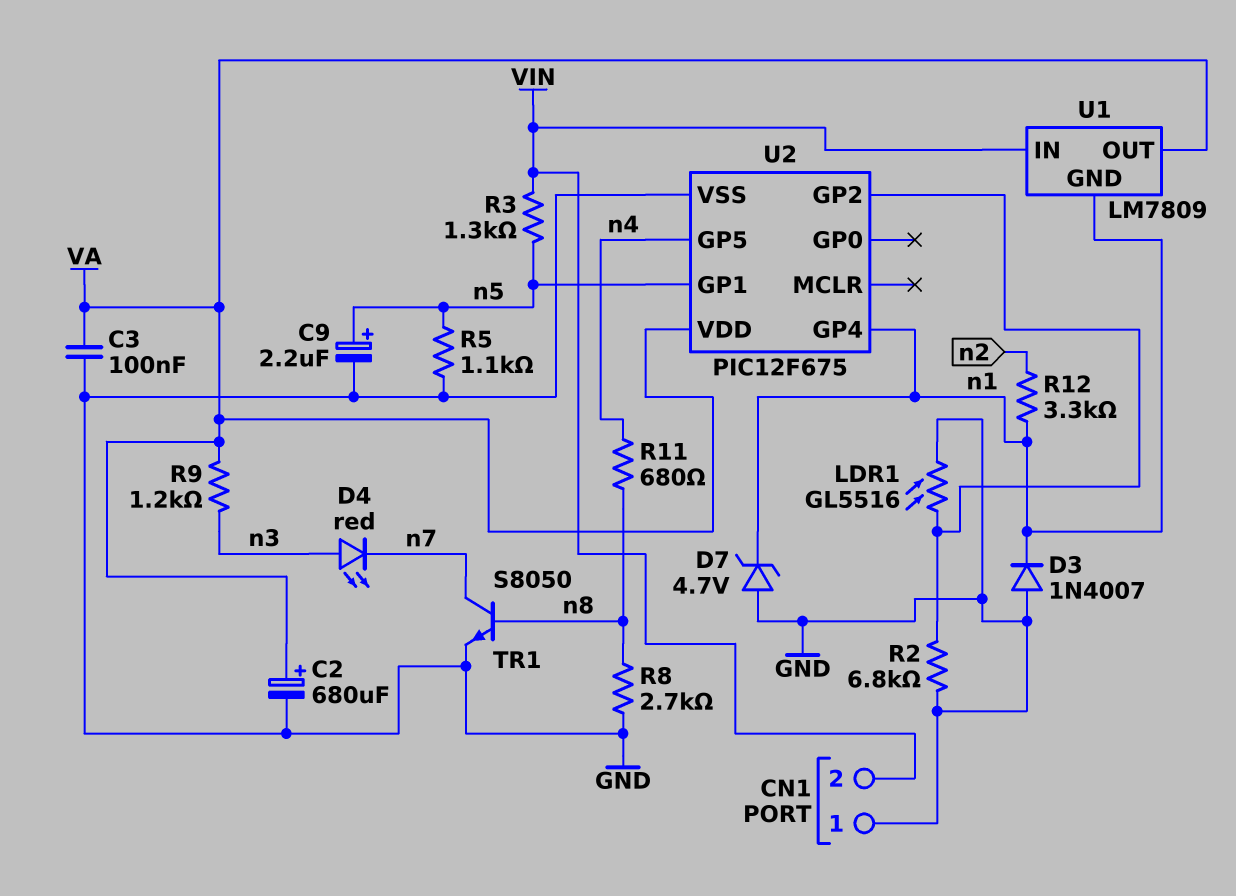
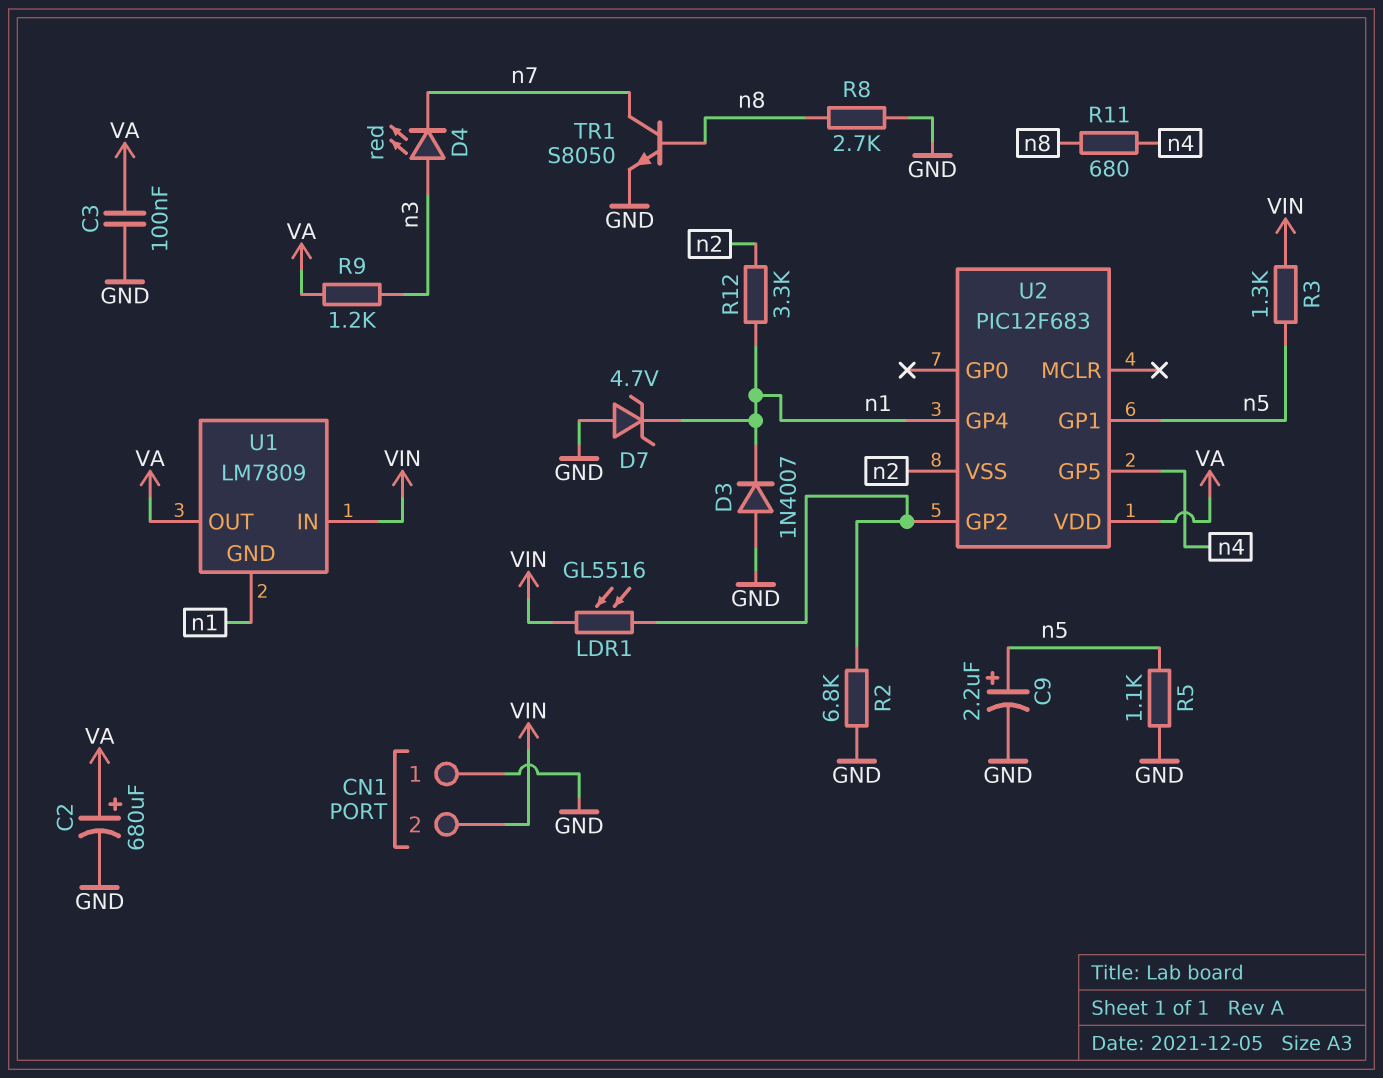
LDR1: GL5516 (GND, U2/GP2) -> GL5516 (U2/GP2, VIN)
U2: PIC12F675 -> PIC12F683
U2 pin VSS: GND -> n2

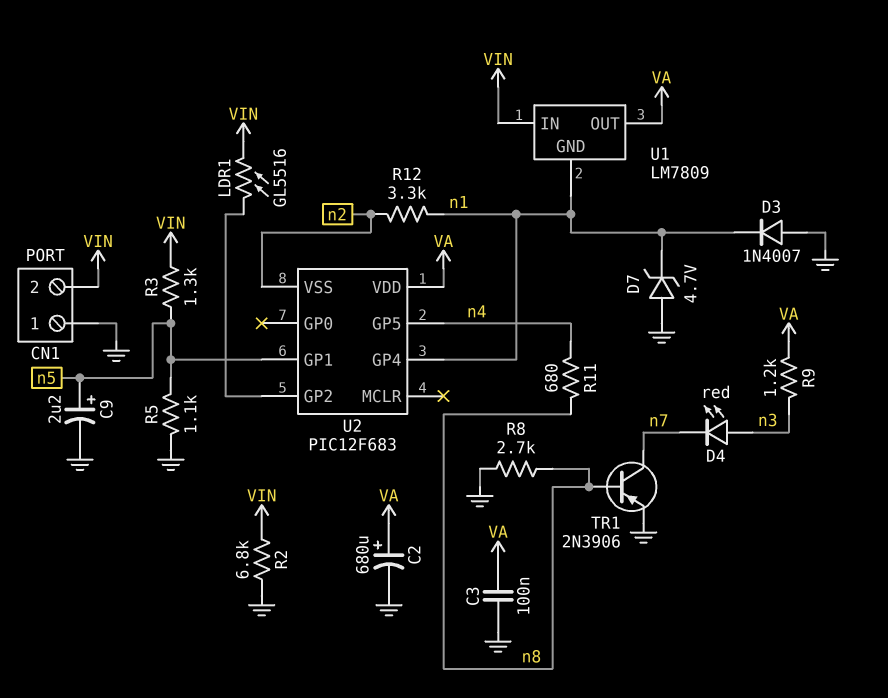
R2: 6.8k (GND, U2/GP2) -> 6.8k (GND, VIN)
TR1: NPN S8050 (B n8, C n7, E GND) -> PNP 2N3906 (B n8, C n7, E GND)

